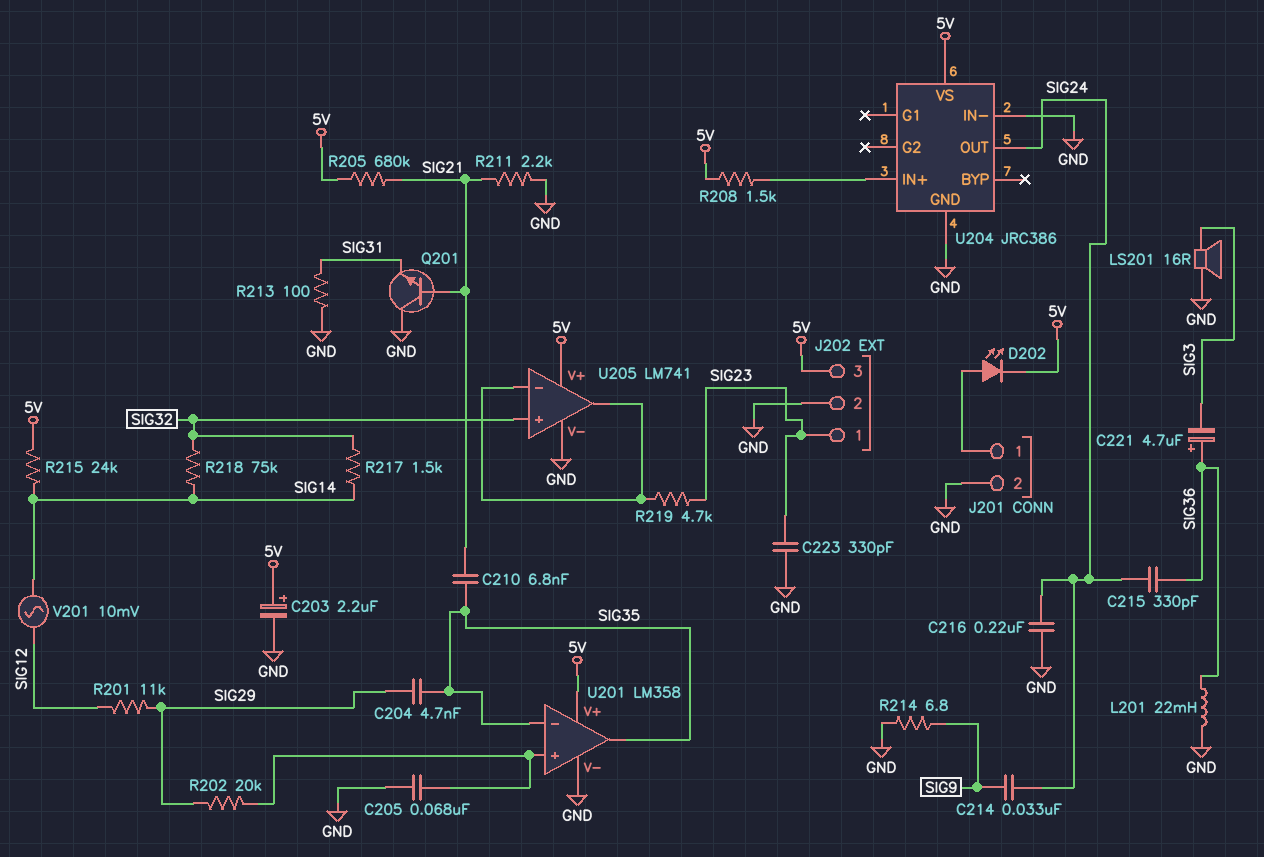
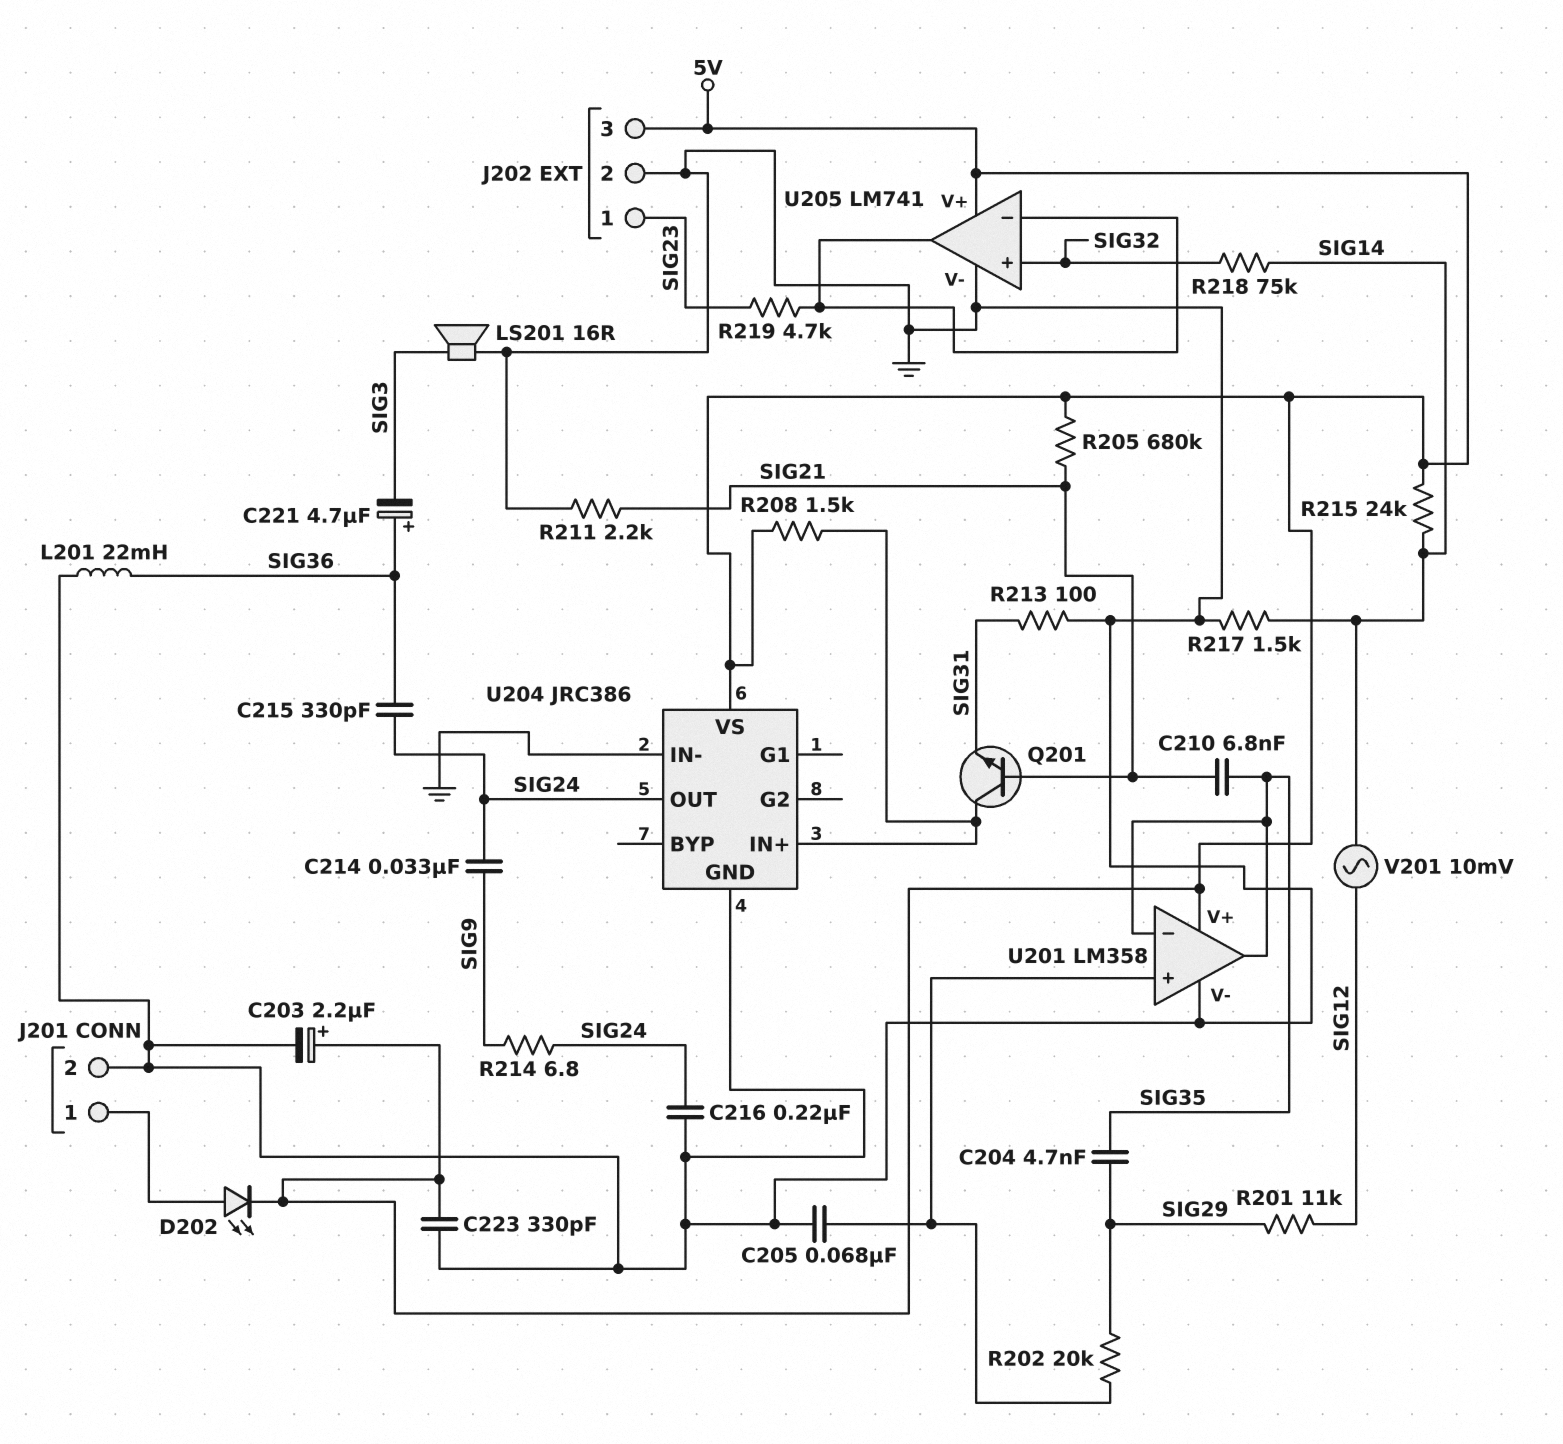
C223: 330pF (GND, SIG23) -> 330pF (5V, GND)
Q201: NPN (B SIG21, C GND, E SIG31) -> NPN (B SIG21, C U204/IN+, E SIG31)
R214: 6.8 (GND, SIG9) -> 6.8 (SIG9, SIG24)
R217: 1.5k (SIG14, SIG32) -> 1.5k (GND, SIG14)

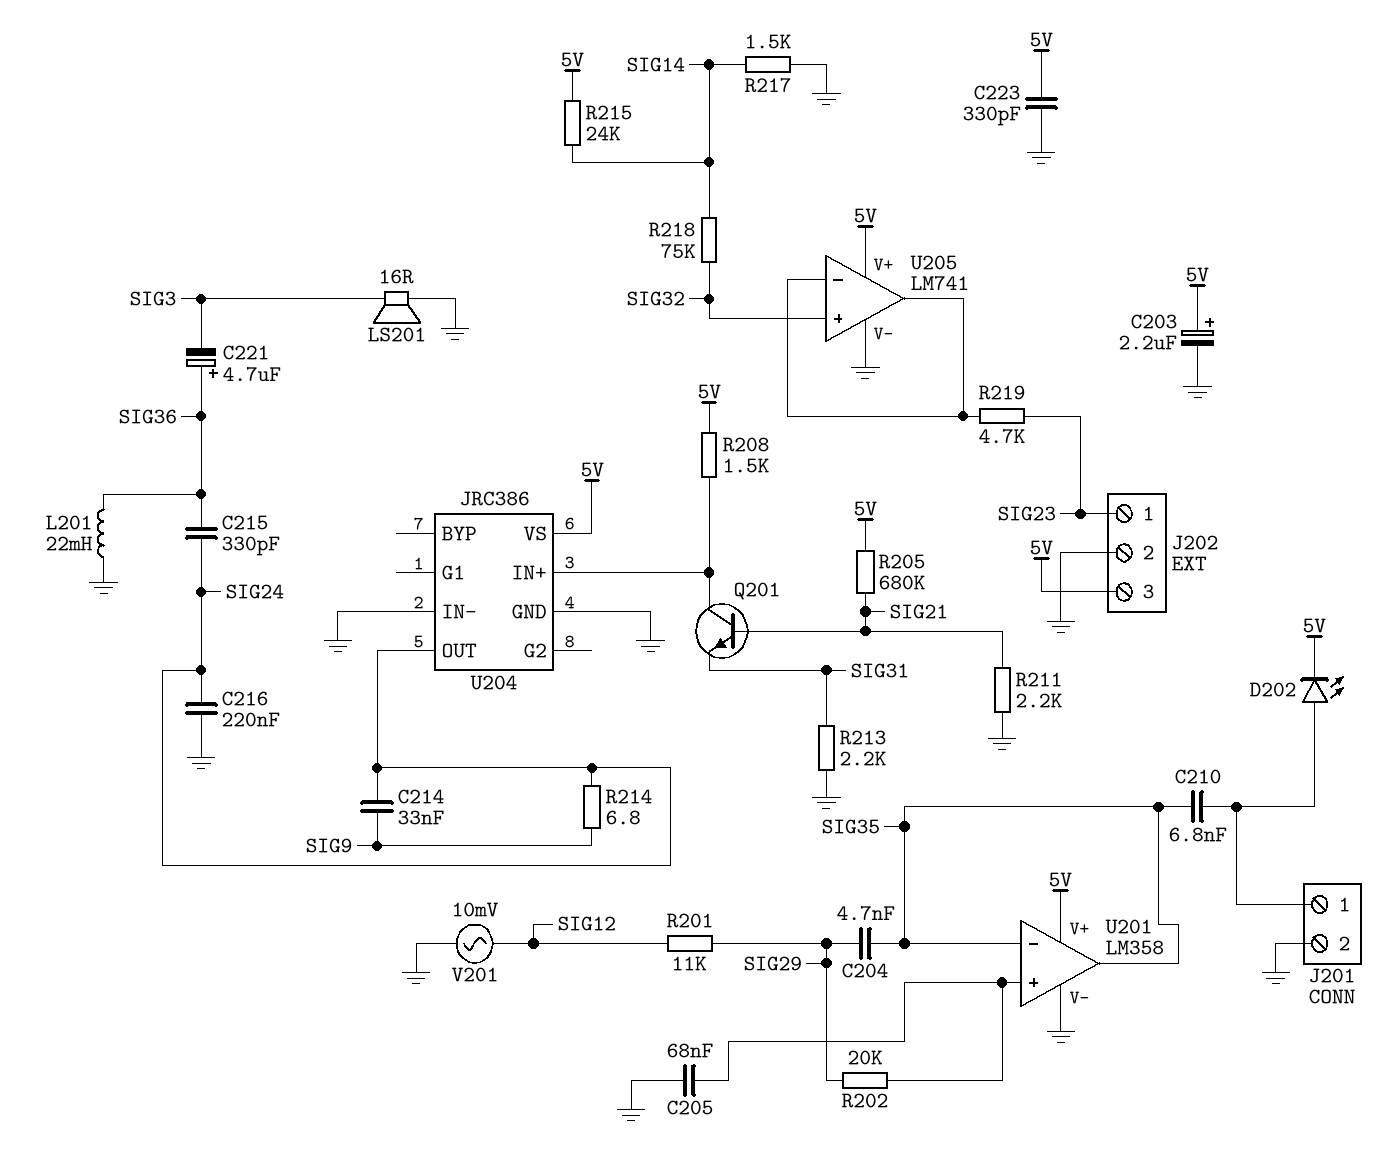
C210: 6.8nF (SIG21, SIG35) -> 6.8nF (J201/1, SIG35)
R213: 100 (GND, SIG31) -> 2.2k (GND, SIG31)
V201: AC 10mV (SIG12, SIG14) -> AC 10mV (GND, SIG12)

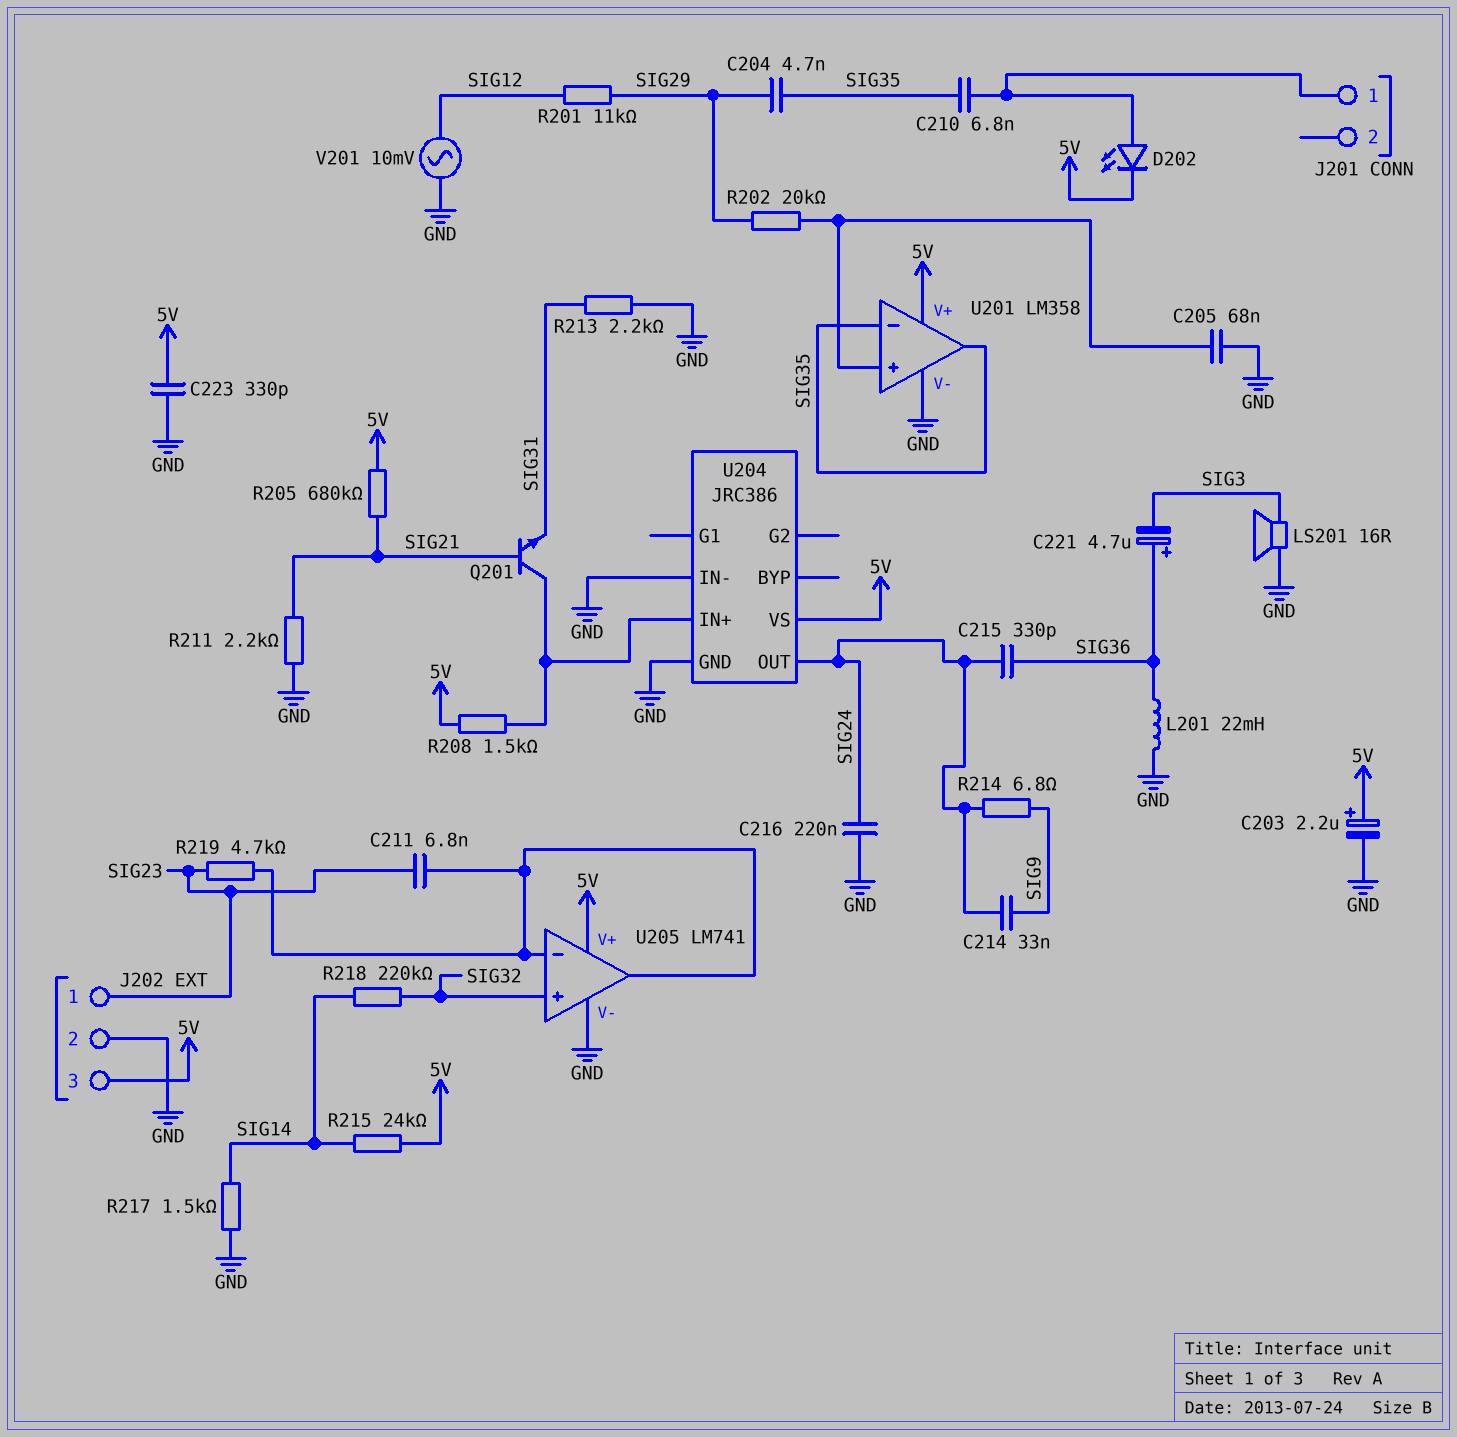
C211: none -> 6.8nF (SIG23, U205/in-)
J201 pin 2: GND -> none
R218: 75k (SIG14, SIG32) -> 220k (SIG14, SIG32)

